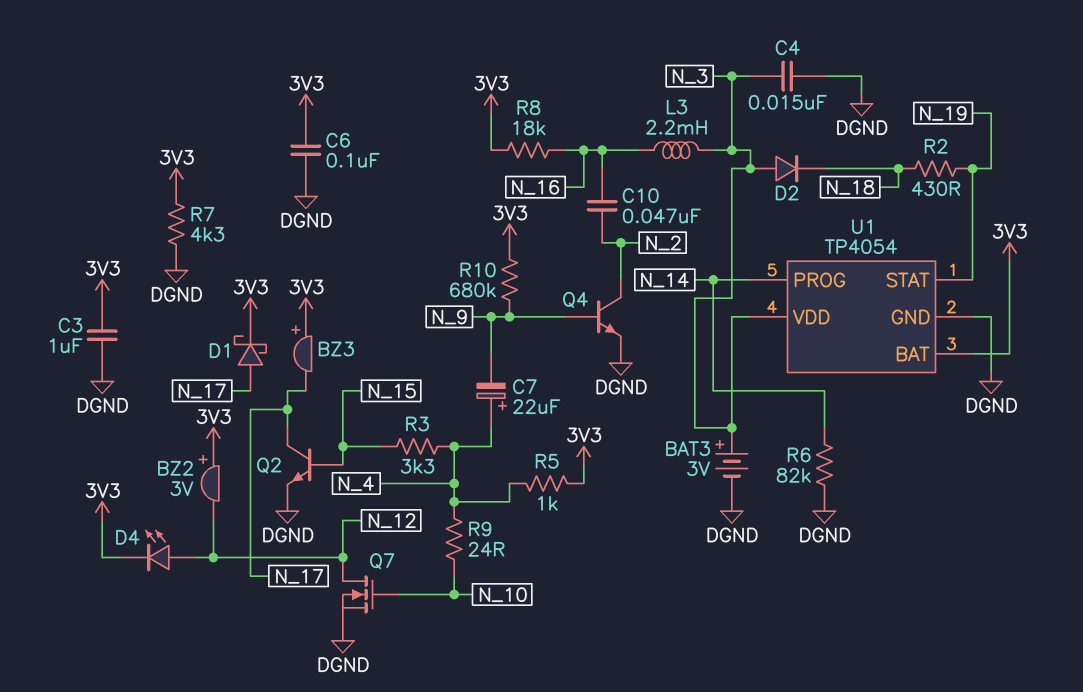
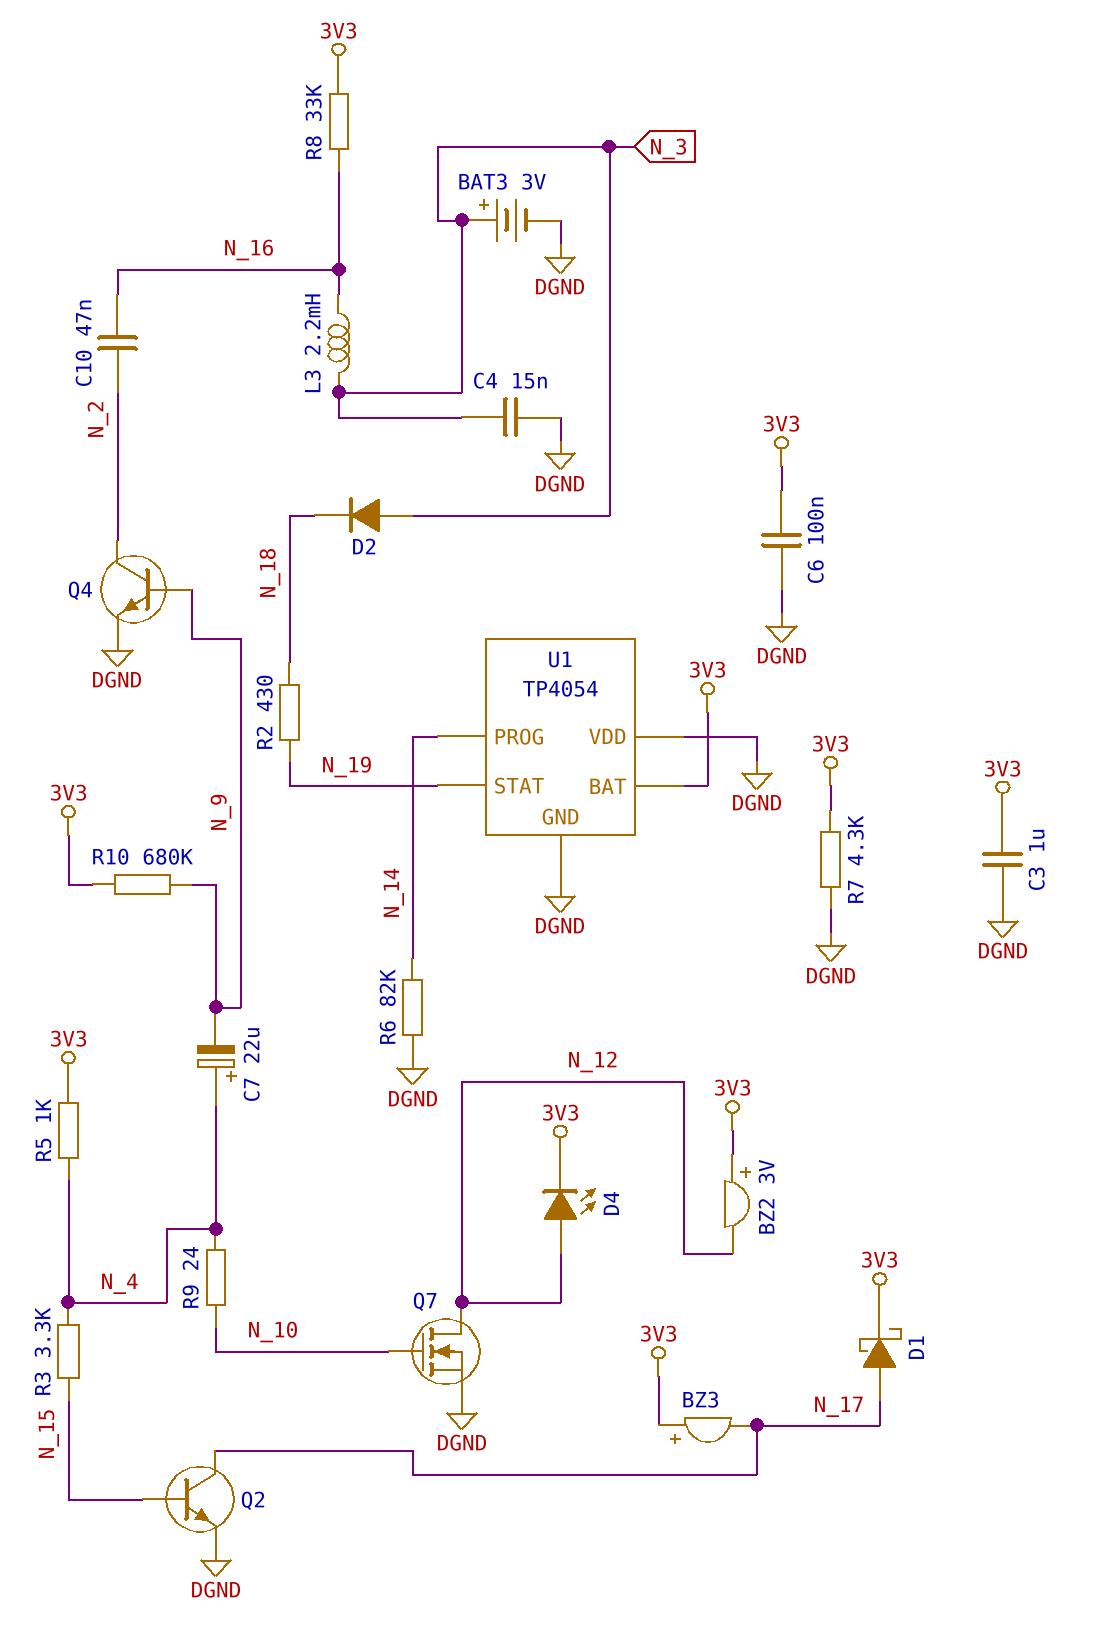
R8: 18k (3V3, N_16) -> 33k (3V3, N_16)
U1 pin VDD: N_3 -> DGND

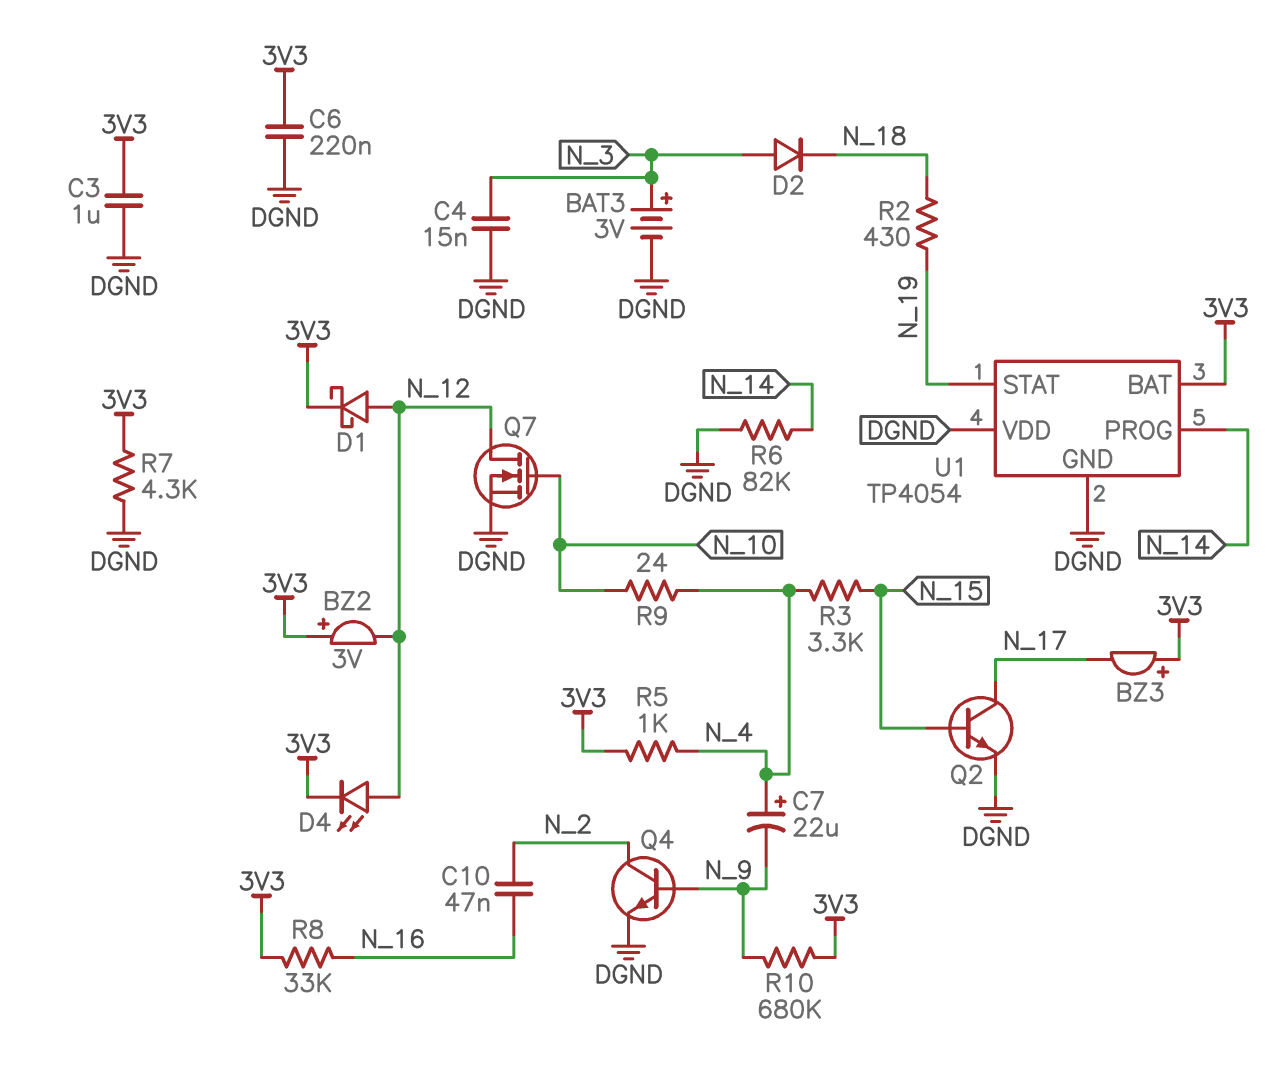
C6: 100nF (3V3, DGND) -> 220nF (3V3, DGND)
D1: schottky (A N_17, K 3V3) -> schottky (A N_12, K 3V3)
L3: 2.2mH (N_3, N_16) -> none

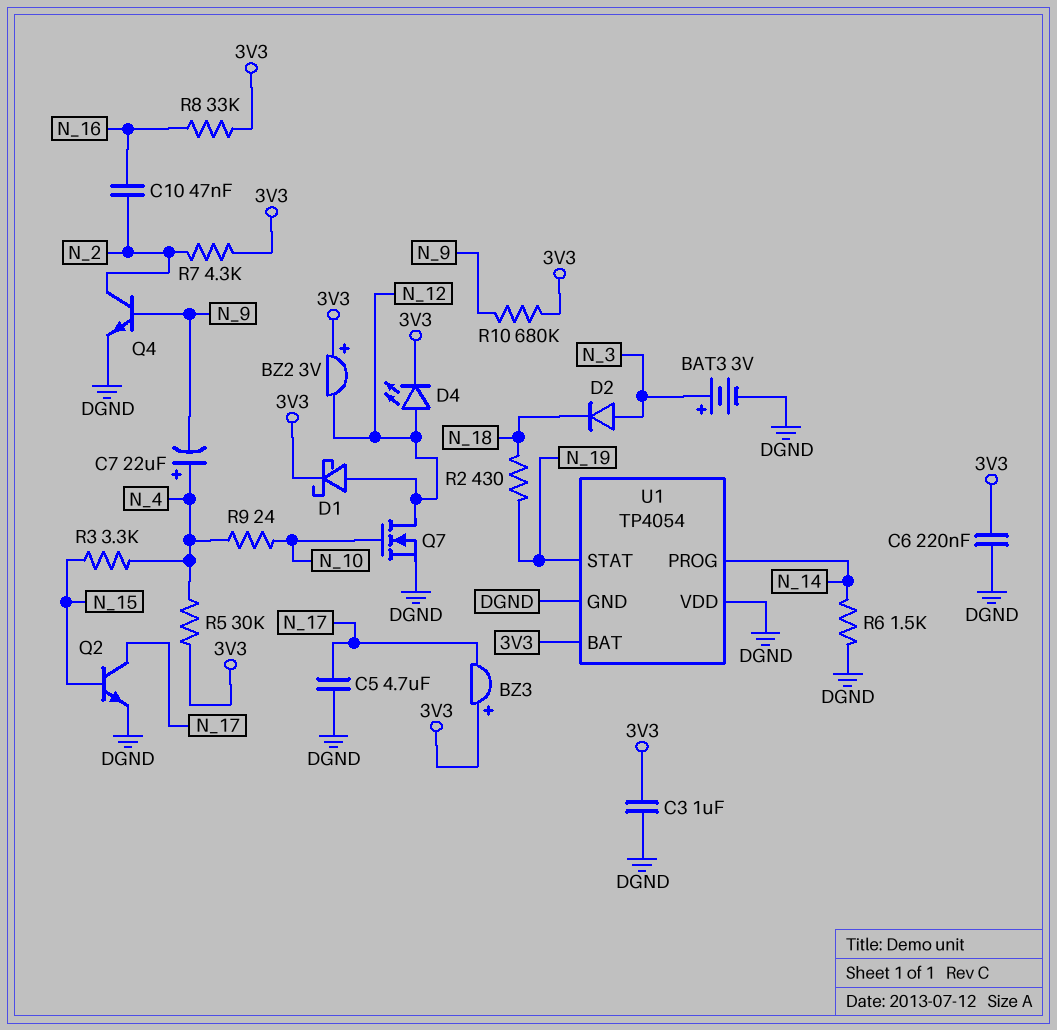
C4: 15nF (DGND, N_3) -> none
C5: none -> 4.7uF (DGND, N_17)
R5: 1k (3V3, N_4) -> 30k (3V3, N_4)
R6: 82k (DGND, N_14) -> 1.5k (DGND, N_14)
R7: 4.3k (3V3, DGND) -> 4.3k (3V3, N_2)

